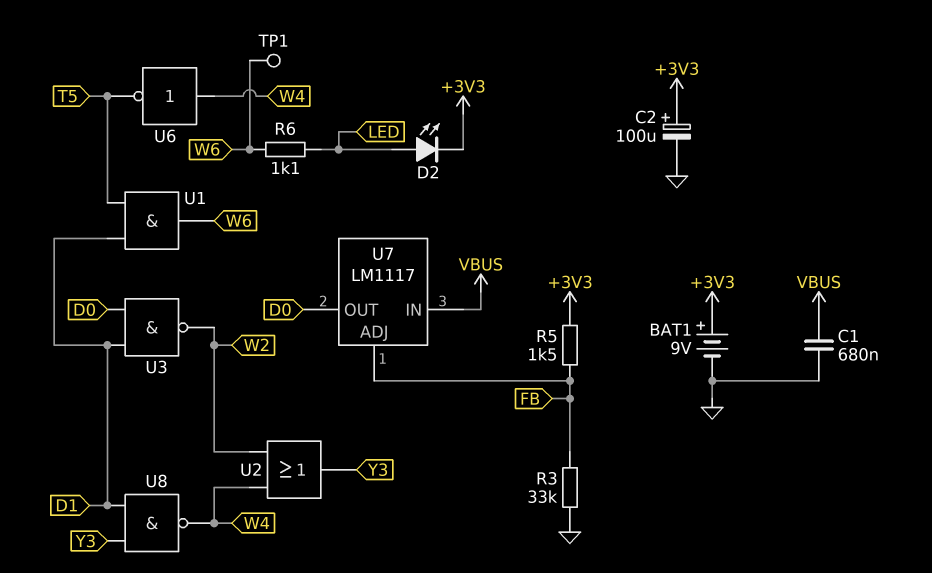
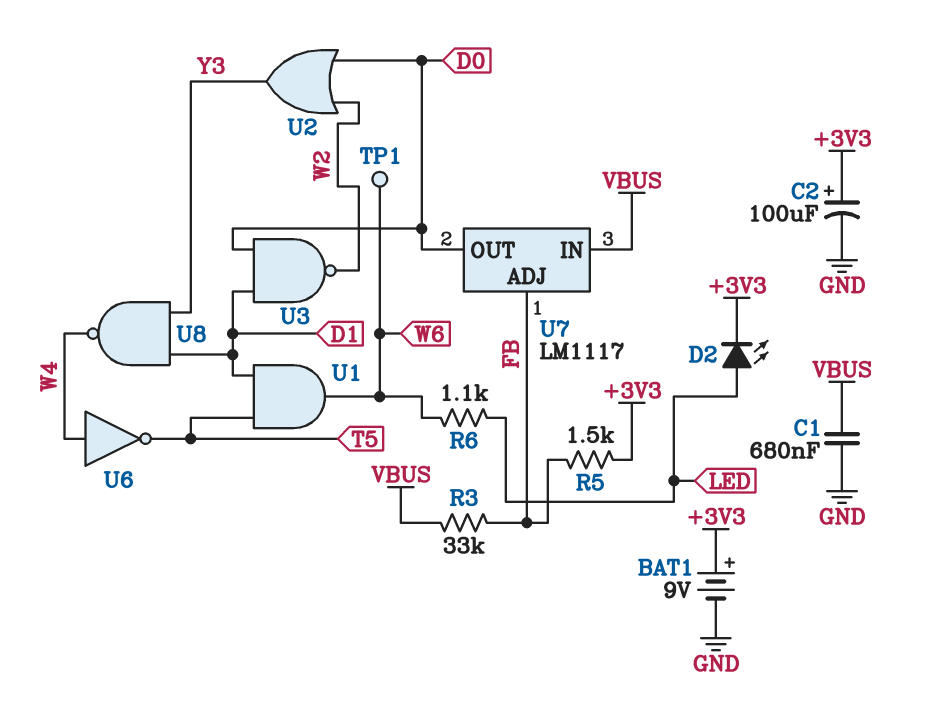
R3: 33k (FB, GND) -> 33k (FB, VBUS)
U2: OR (in W2, in W4, out Y3) -> OR (in D0, in W2, out Y3)

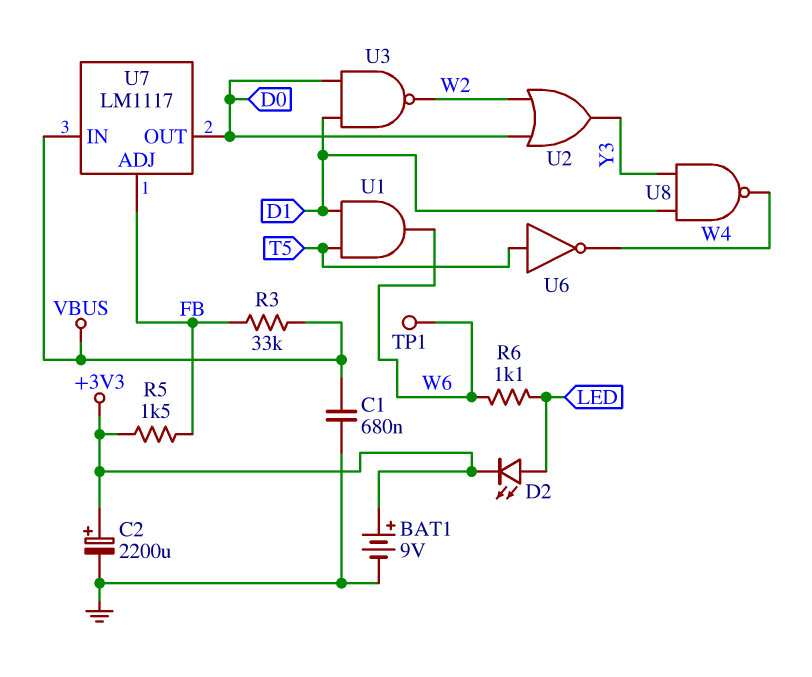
C2: 100uF (plus +3V3, minus GND) -> 2200uF (plus +3V3, minus GND)
U6: NOT (in W4, out T5) -> NOT (in T5, out W4)

